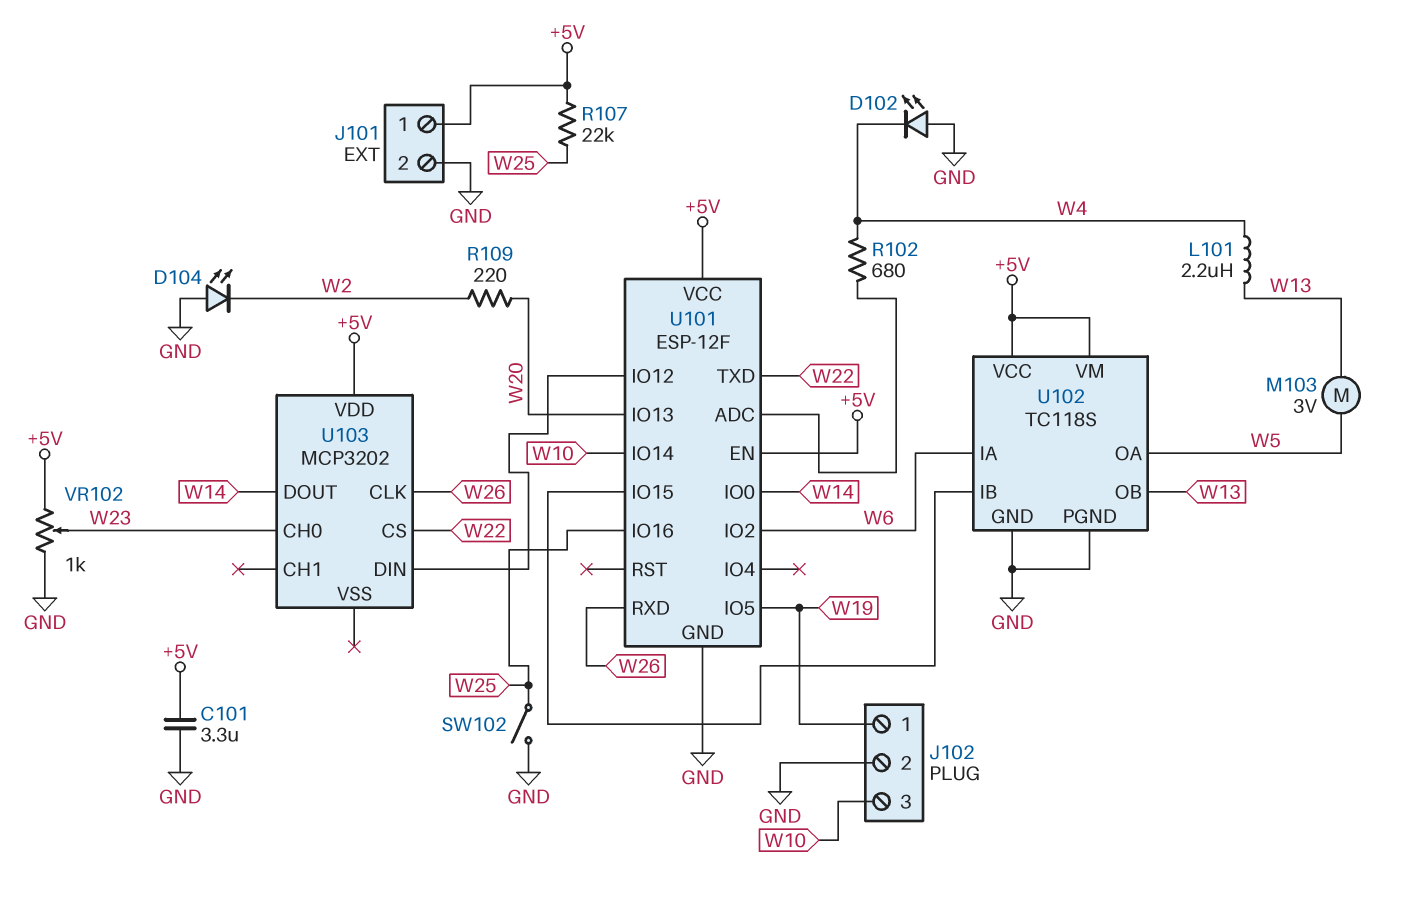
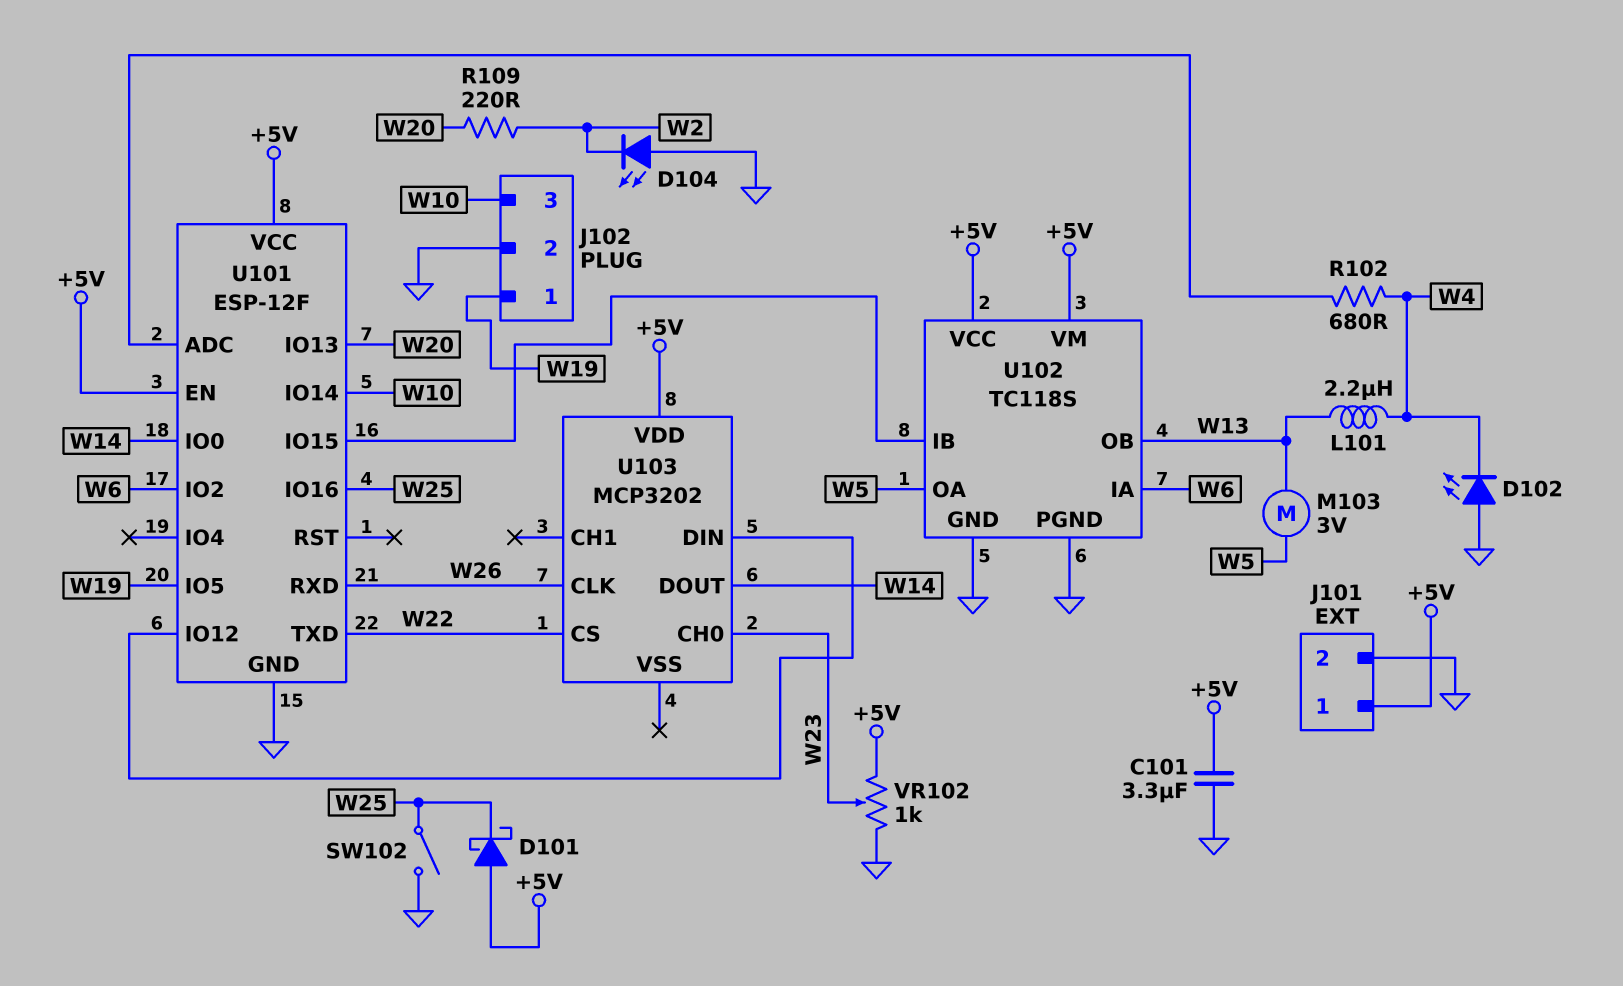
D101: none -> schottky (A +5V, K W25)
R107: 22k (+5V, W25) -> none

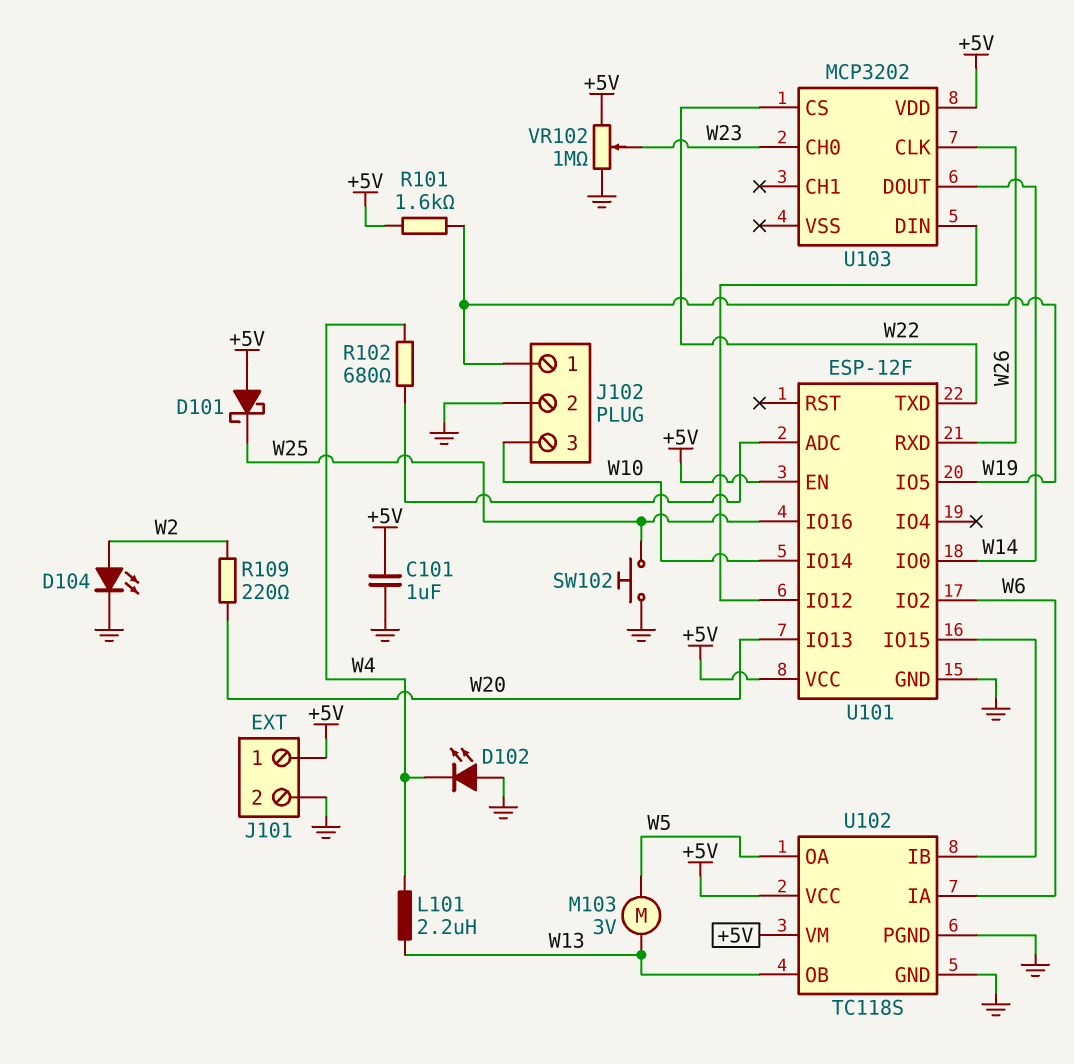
C101: 3.3uF (+5V, GND) -> 1uF (+5V, GND)
D104: LED (A GND, K W2) -> LED (A W2, K GND)
R101: none -> 1.6k (+5V, W19)
SW102: switch (GND, W25) -> button (GND, W25)
VR102: 1k (+5V, GND, wiper W23) -> 1M (+5V, GND, wiper W23)

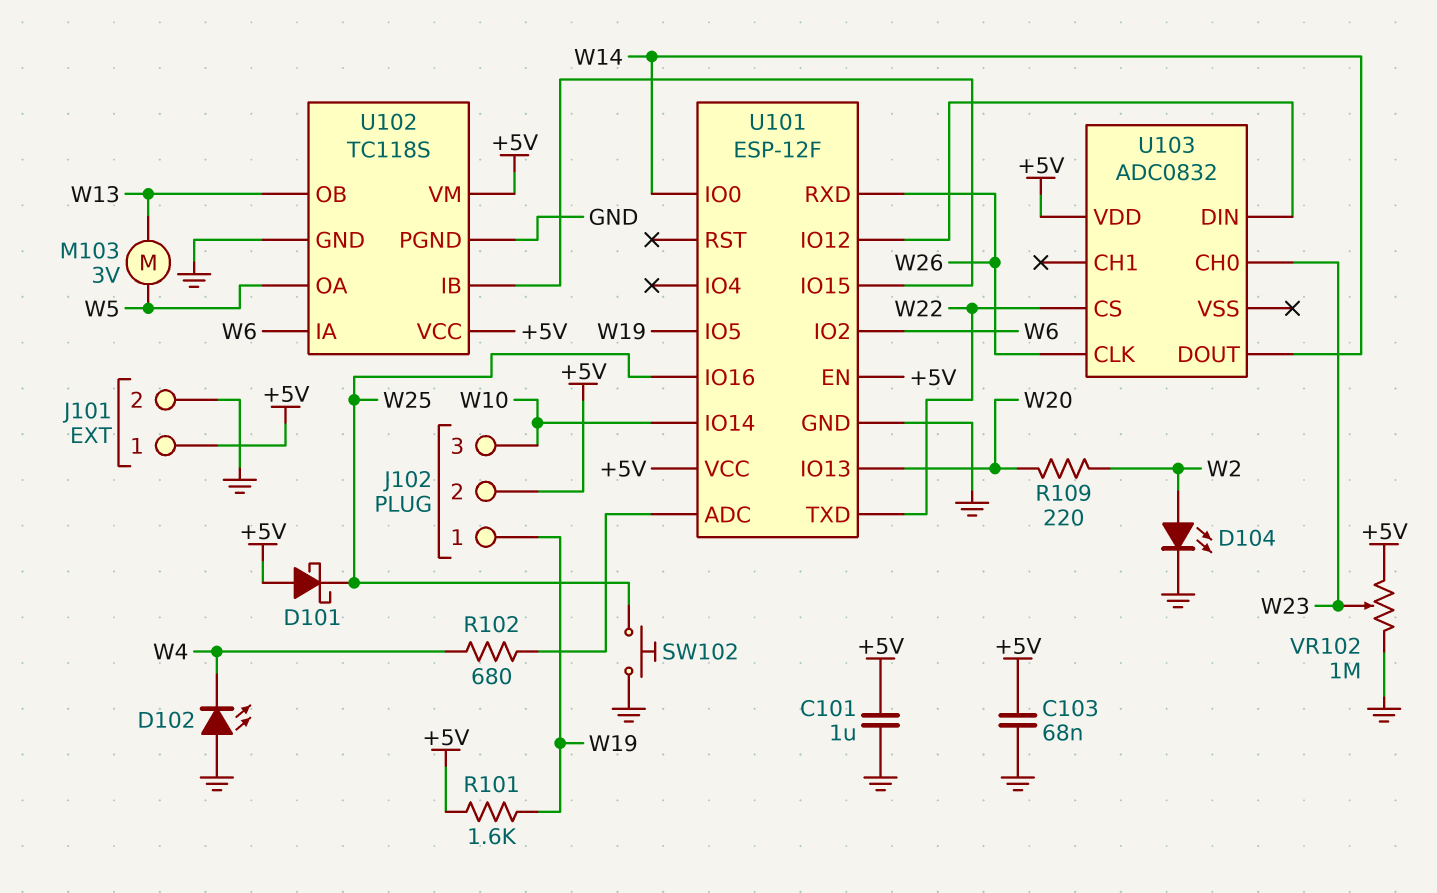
C103: none -> 68nF (+5V, GND)
J102 pin 2: GND -> +5V
L101: 2.2uH (W4, W13) -> none
U103: MCP3202 -> ADC0832

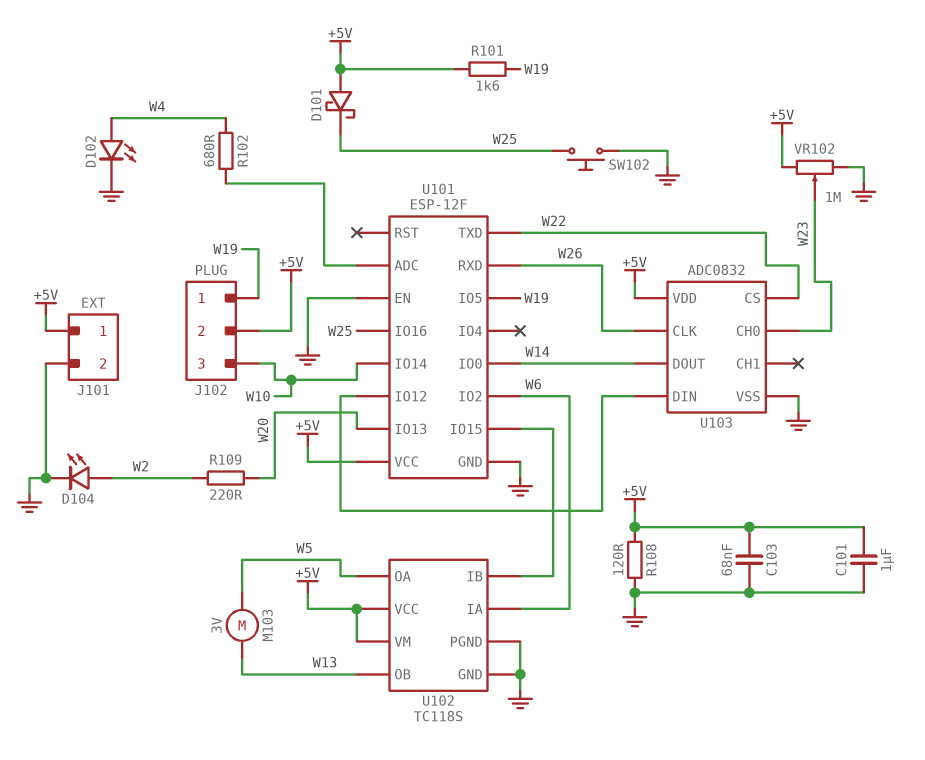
D102: LED (A GND, K W4) -> LED (A W4, K GND)
R108: none -> 120 (+5V, GND)
U101 pin EN: +5V -> GND
U103 pin VSS: none -> GND

